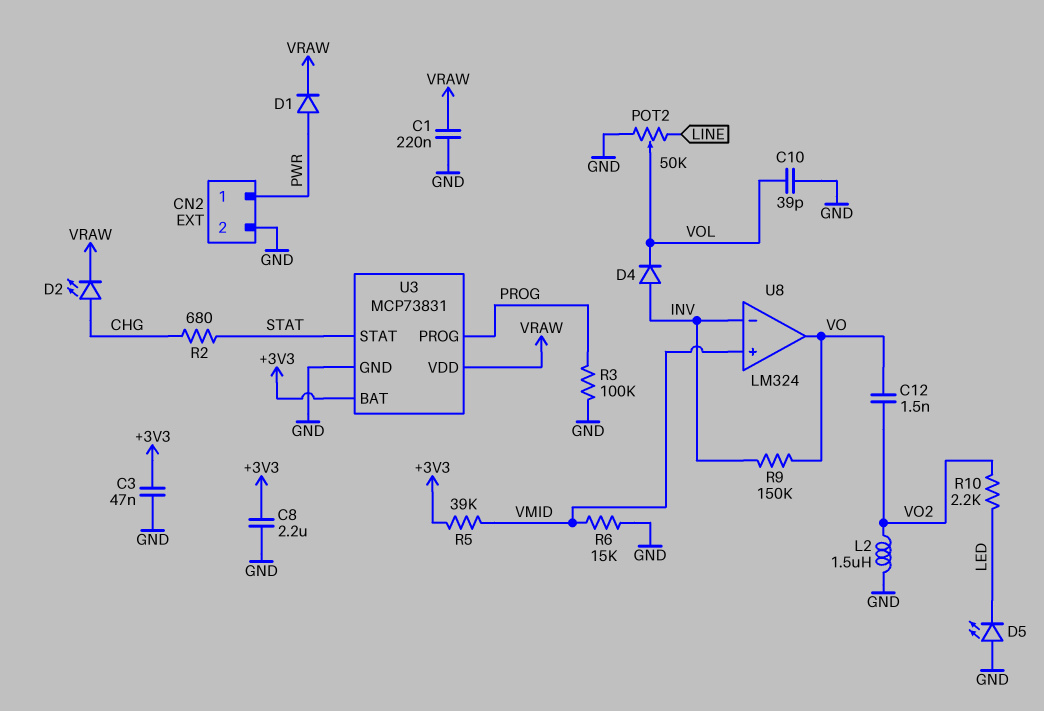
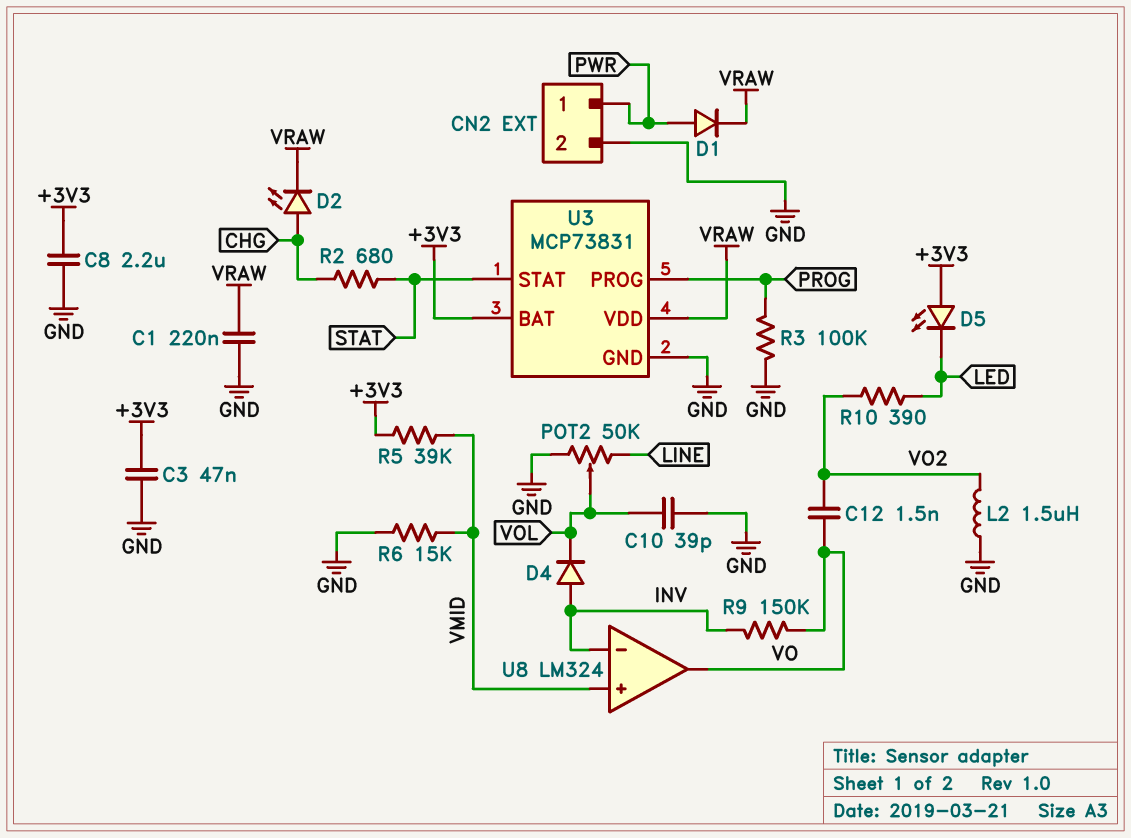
D5: LED (A GND, K LED) -> LED (A +3V3, K LED)
R10: 2.2k (LED, VO2) -> 390 (LED, VO2)

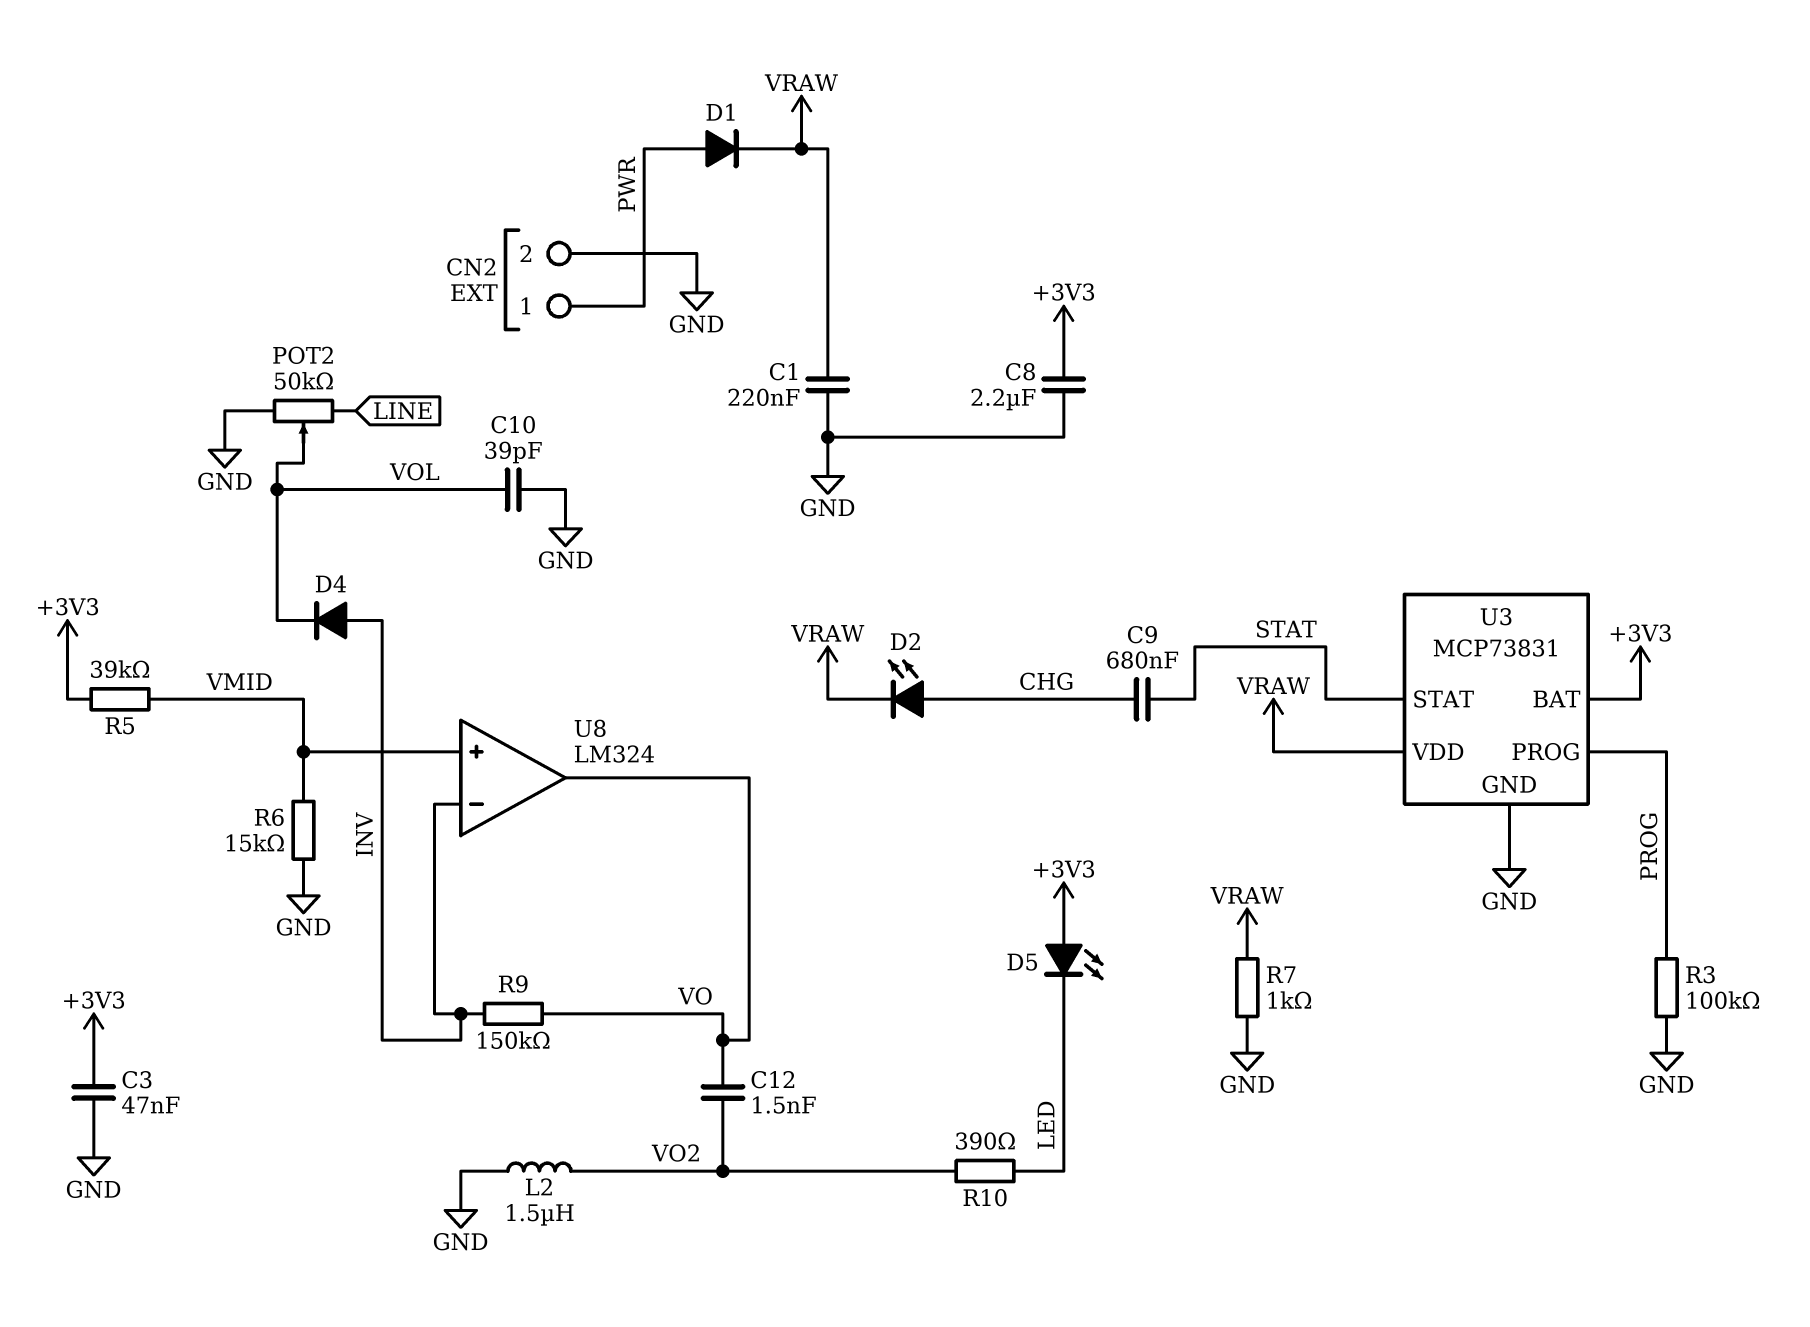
C9: none -> 680nF (CHG, STAT)
R2: 680 (CHG, STAT) -> none
R7: none -> 1k (GND, VRAW)

